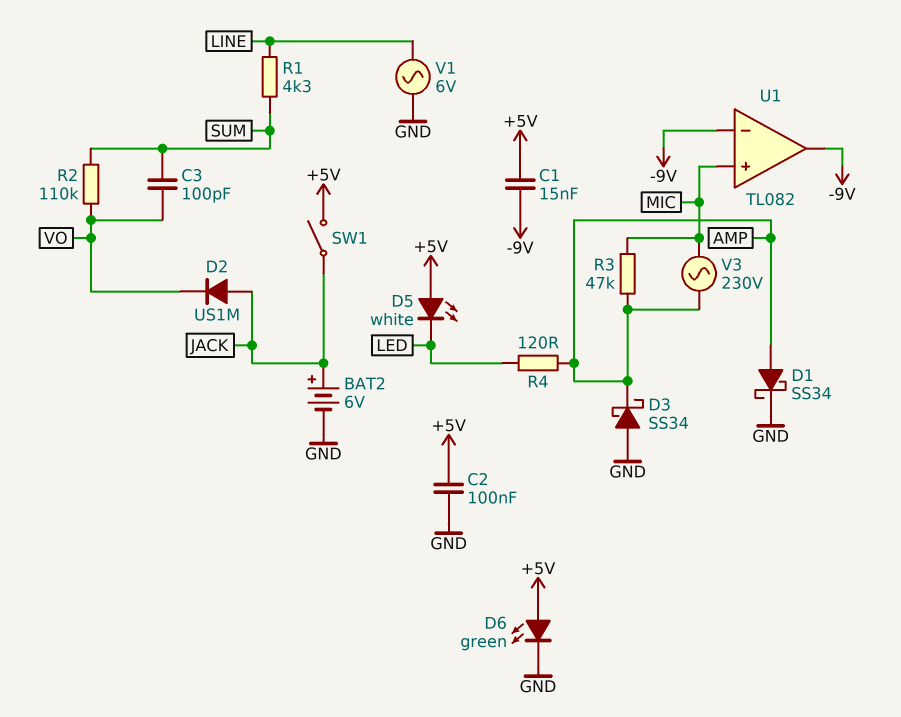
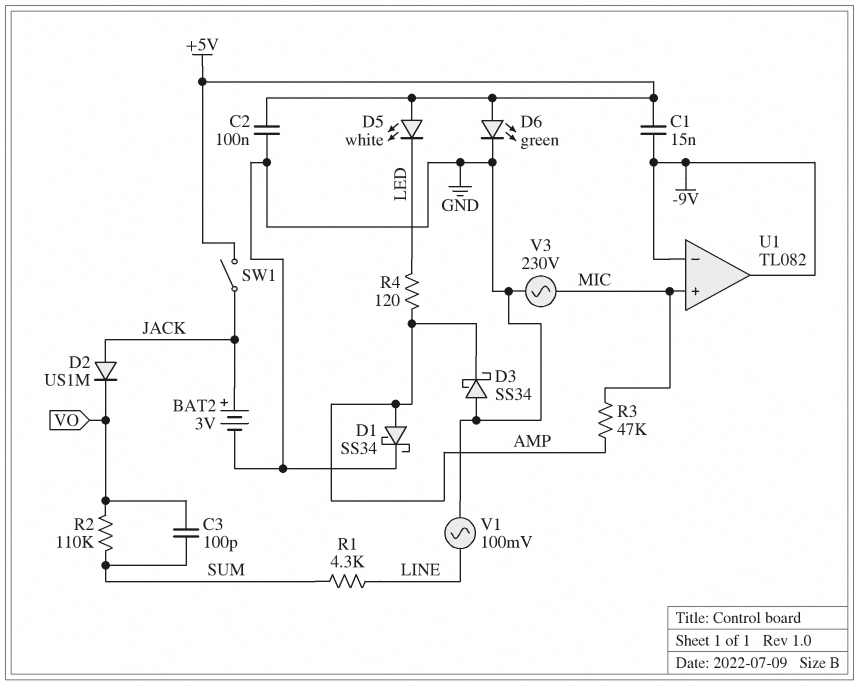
BAT2: 6V (plus JACK, minus GND) -> 3V (plus JACK, minus GND)
V1: AC 6V (GND, LINE) -> AC 100mV (GND, LINE)
V3: AC 230V (AMP, MIC) -> AC 230V (GND, MIC)

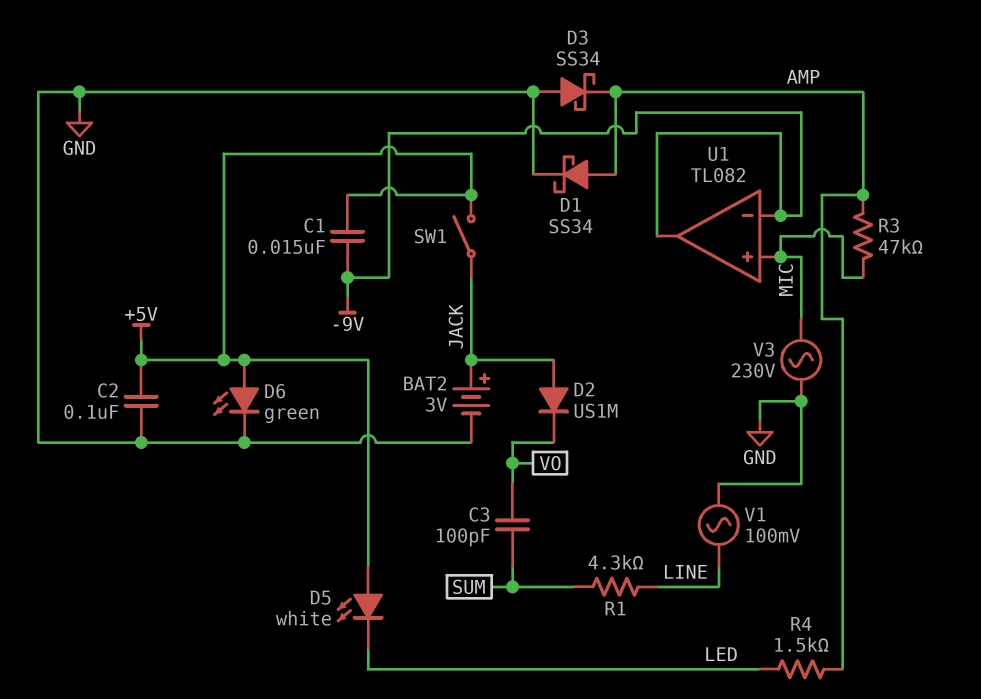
R2: 110k (SUM, VO) -> none
R4: 120 (AMP, LED) -> 1.5k (AMP, LED)

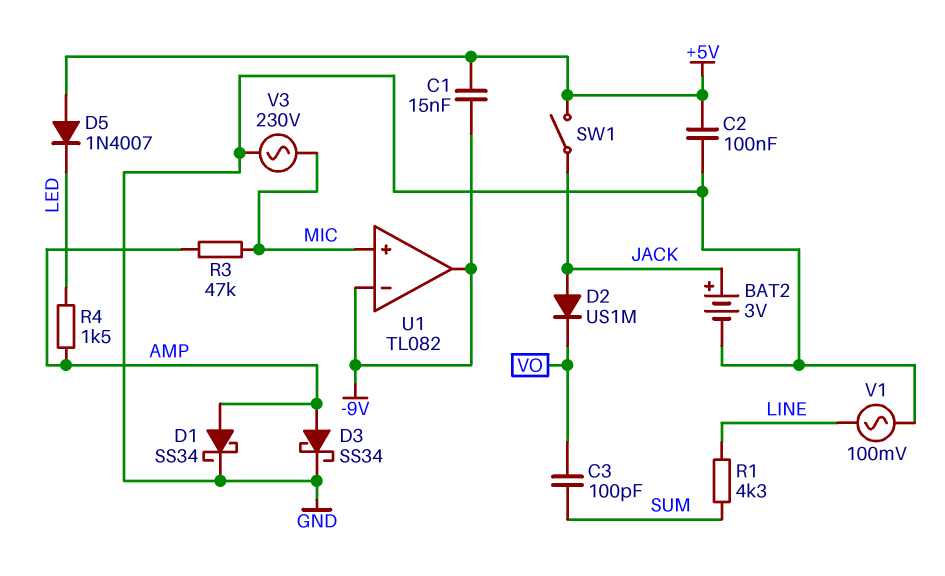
D3: schottky SS34 (A GND, K AMP) -> schottky SS34 (A AMP, K GND)
D5: LED white (A +5V, K LED) -> diode 1N4007 (A +5V, K LED)
D6: LED green (A +5V, K GND) -> none

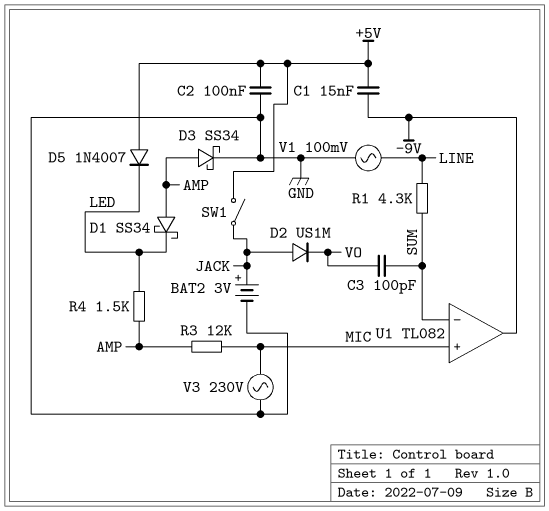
D1: schottky SS34 (A AMP, K GND) -> schottky SS34 (A AMP, K LED)
R3: 47k (AMP, MIC) -> 12k (AMP, MIC)
U1 pin in-: -9V -> SUM

